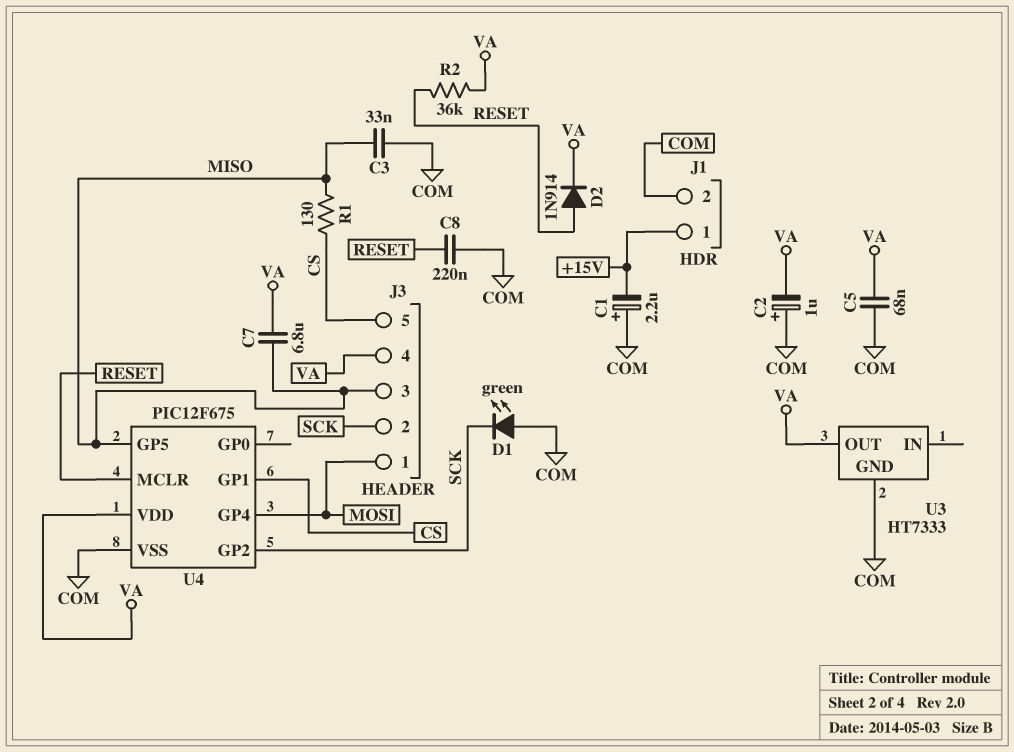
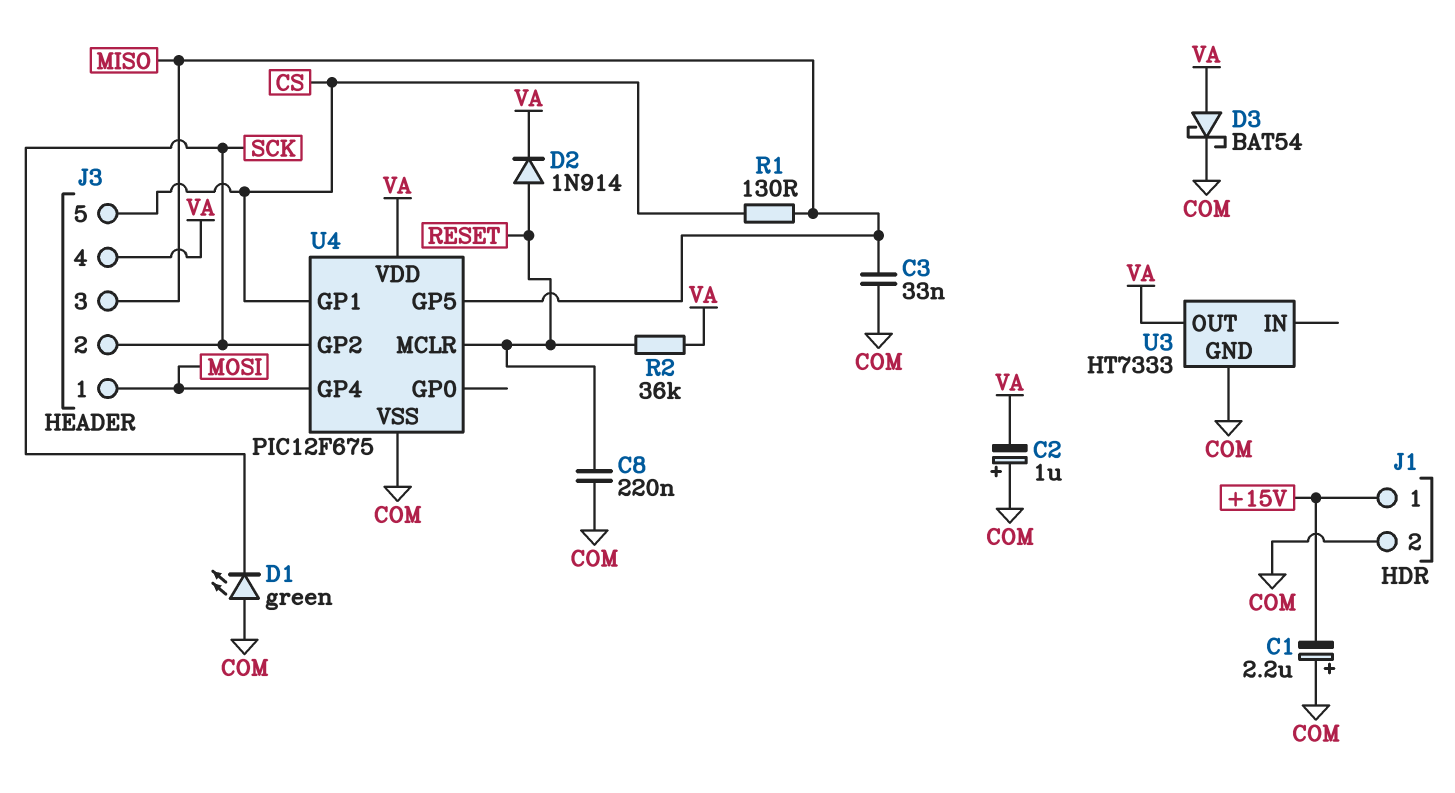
C5: 68nF (COM, VA) -> none
C7: 6.8uF (MISO, VA) -> none
D3: none -> schottky BAT54 (A VA, K COM)

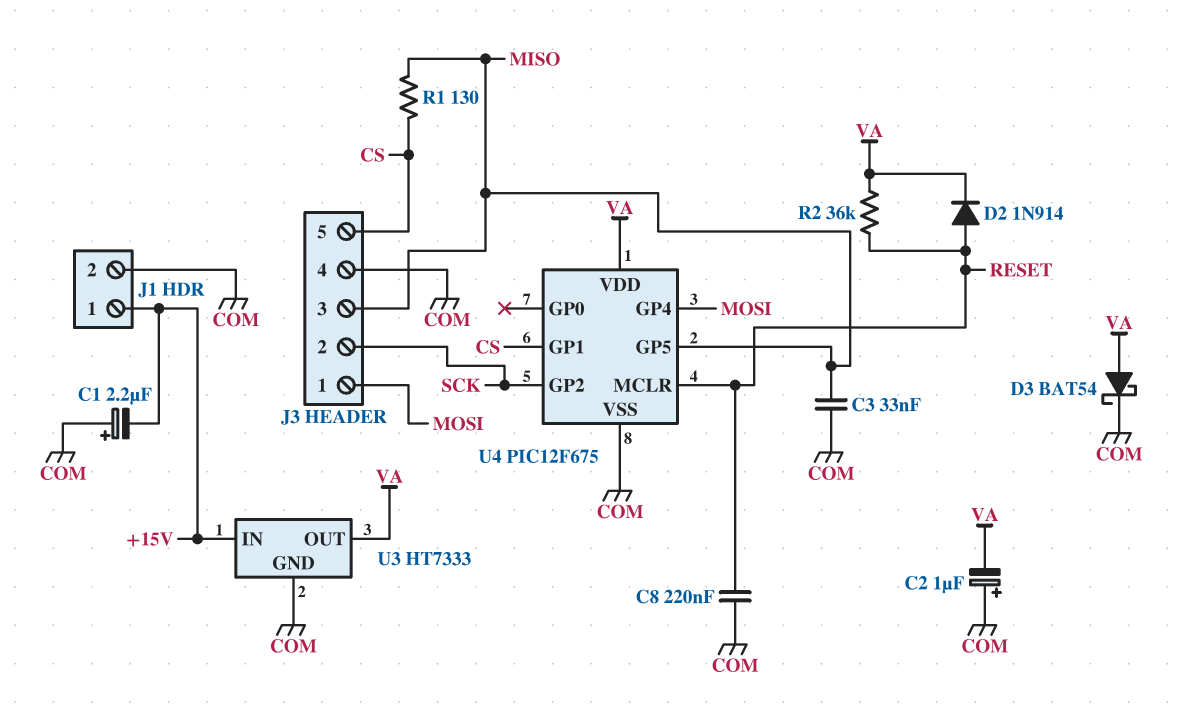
D1: LED green (A COM, K SCK) -> none
J3 pin 4: VA -> COM
U3 pin IN: none -> +15V

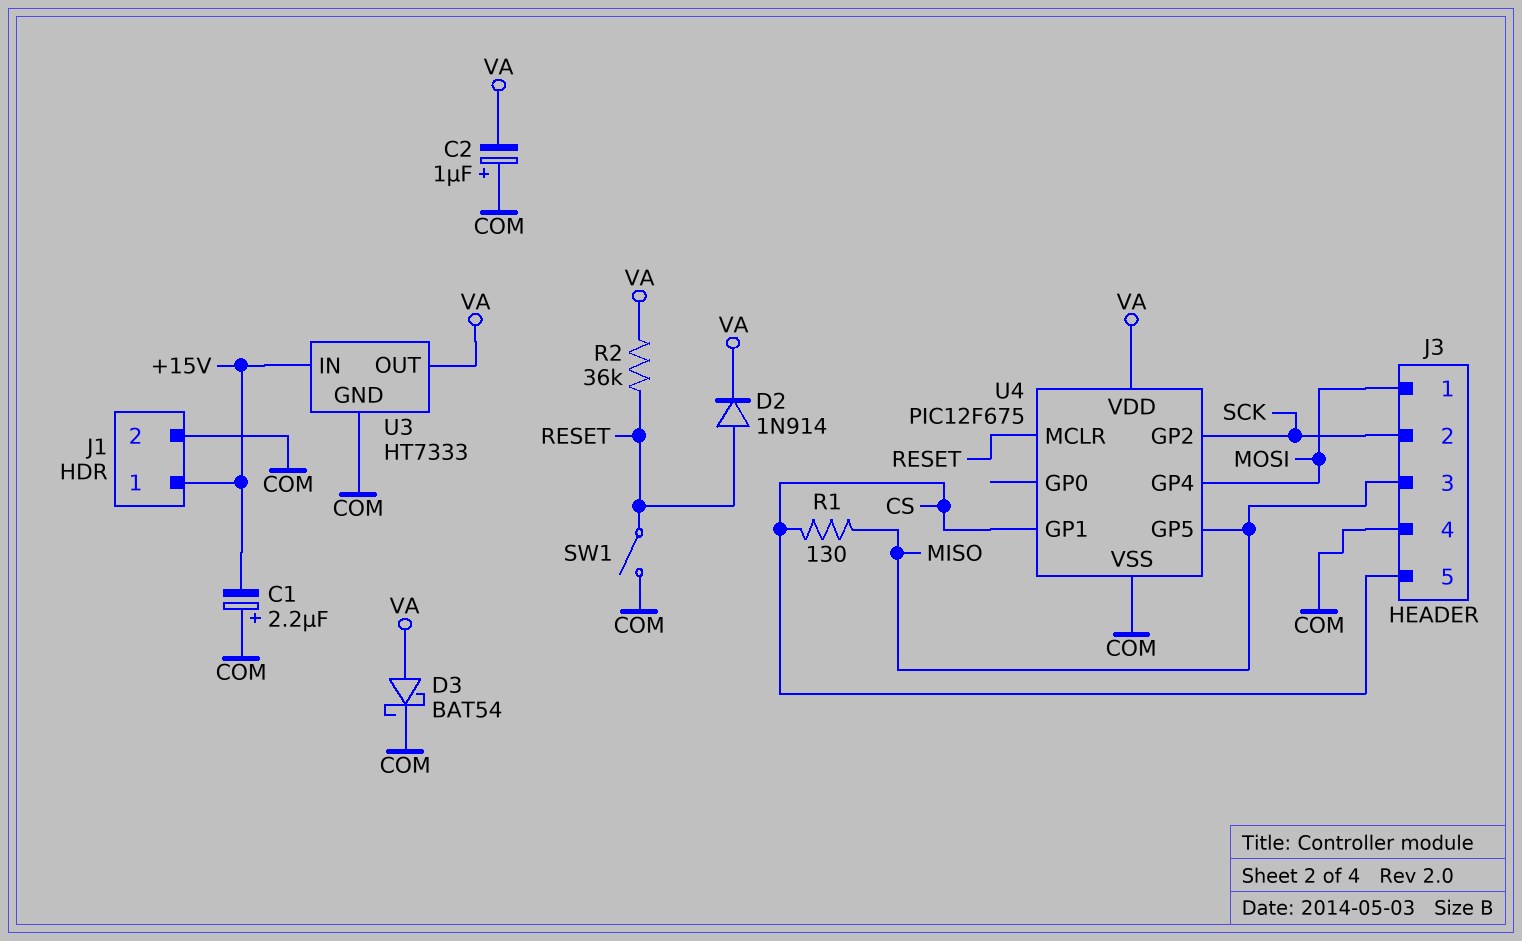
C3: 33nF (COM, MISO) -> none
C8: 220nF (COM, RESET) -> none
SW1: none -> switch (COM, RESET)

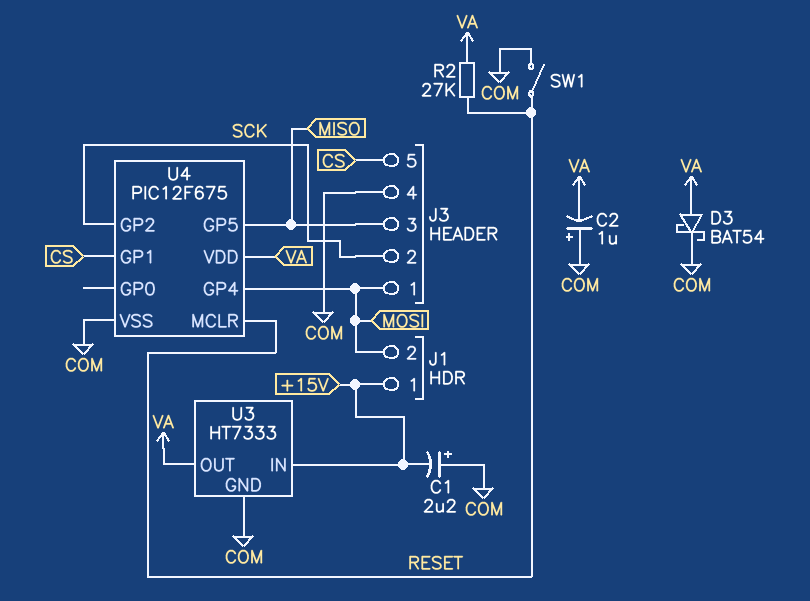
D2: diode 1N914 (A RESET, K VA) -> none
J1 pin 2: COM -> MOSI
R1: 130 (CS, MISO) -> none
R2: 36k (RESET, VA) -> 27k (RESET, VA)

